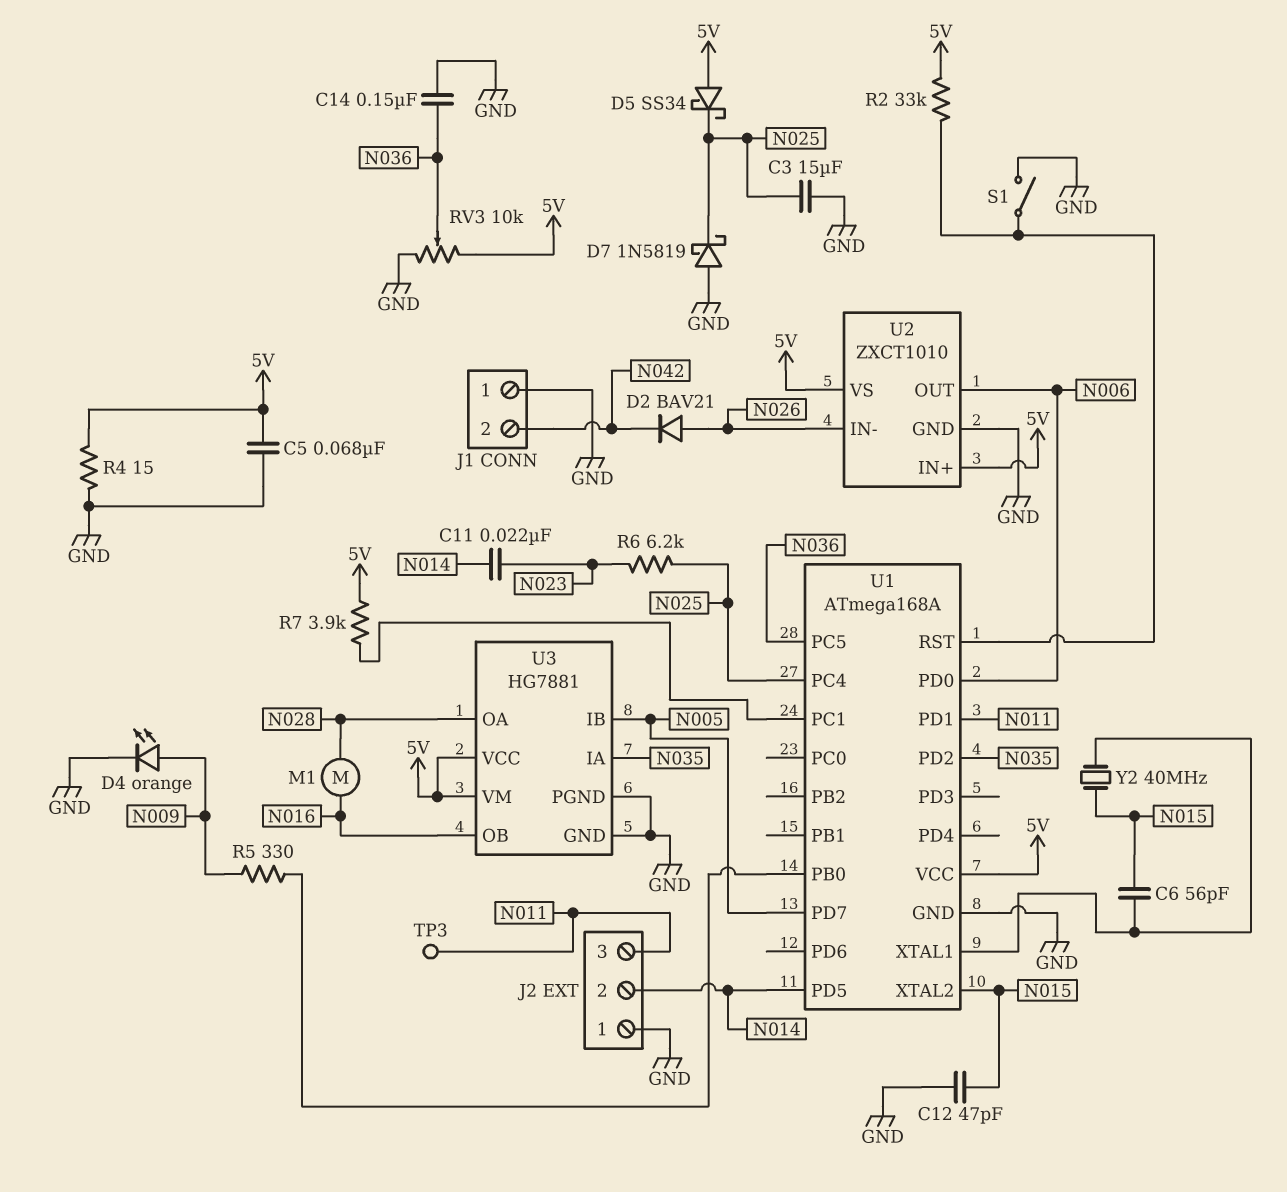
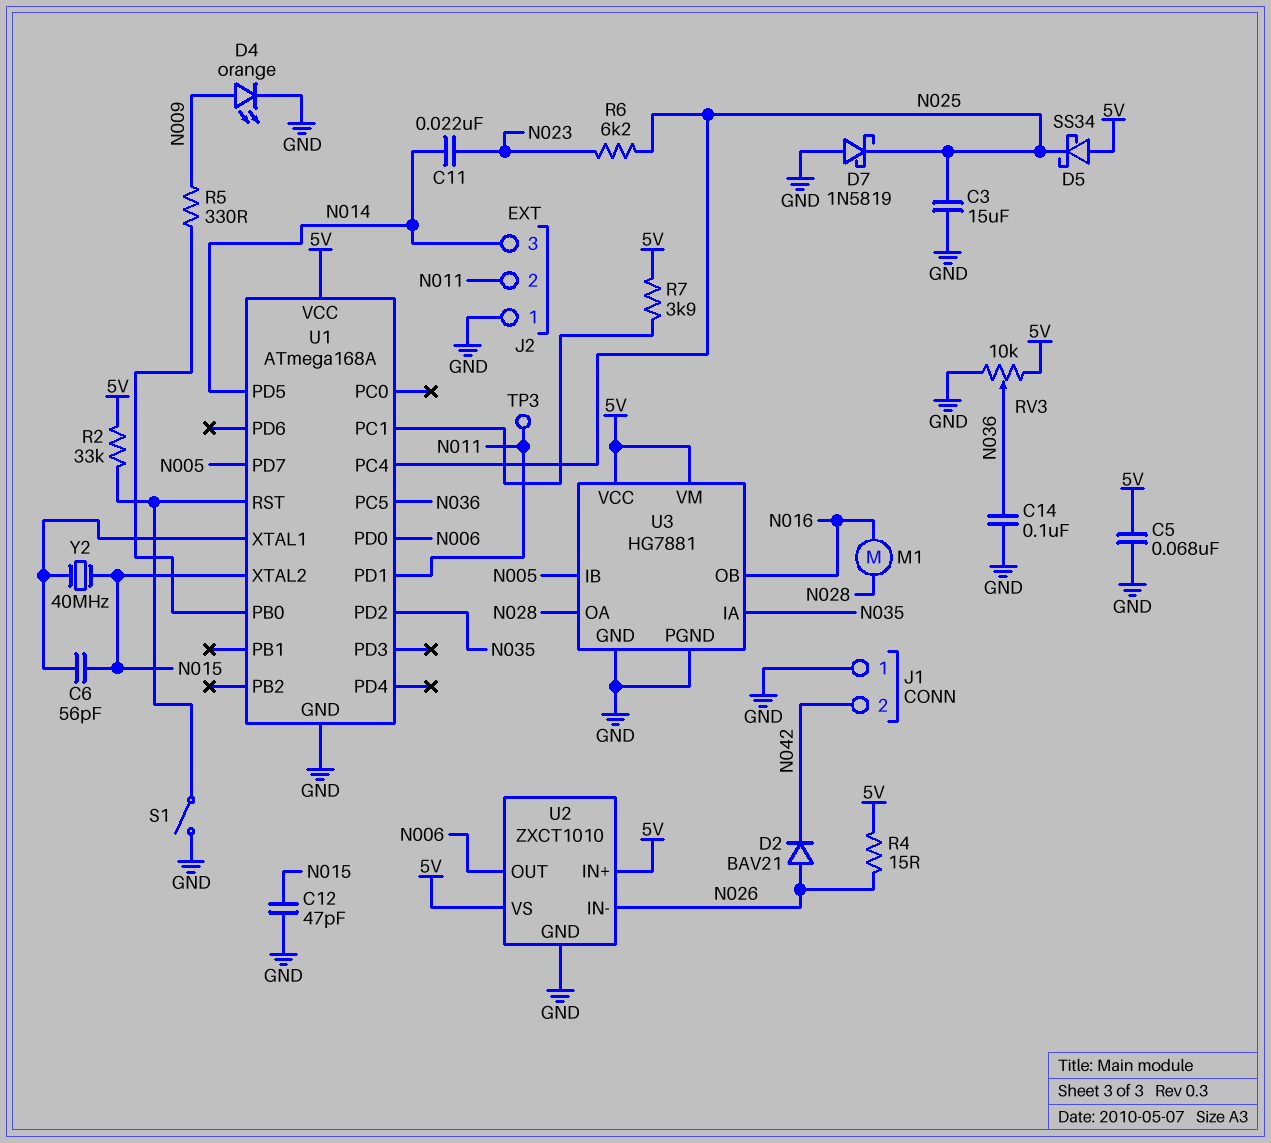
C14: 150nF (GND, N036) -> 100nF (GND, N036)
J2 pin 2: N014 -> N011
J2 pin 3: N011 -> N014
R4: 15 (5V, GND) -> 15 (5V, N026)

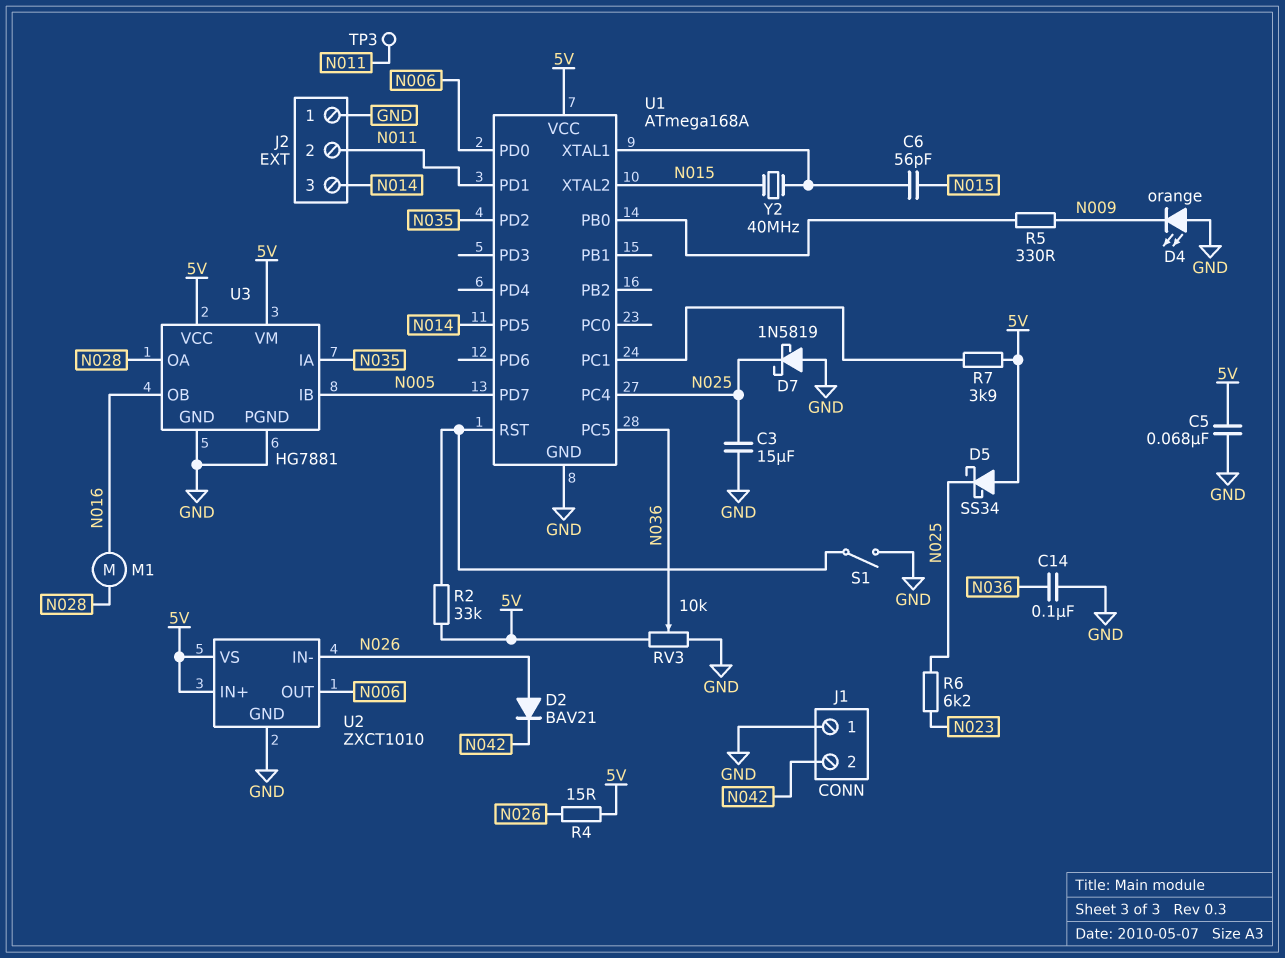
C11: 22nF (N014, N023) -> none
C12: 47pF (GND, N015) -> none
D4: LED orange (A N009, K GND) -> LED orange (A GND, K N009)

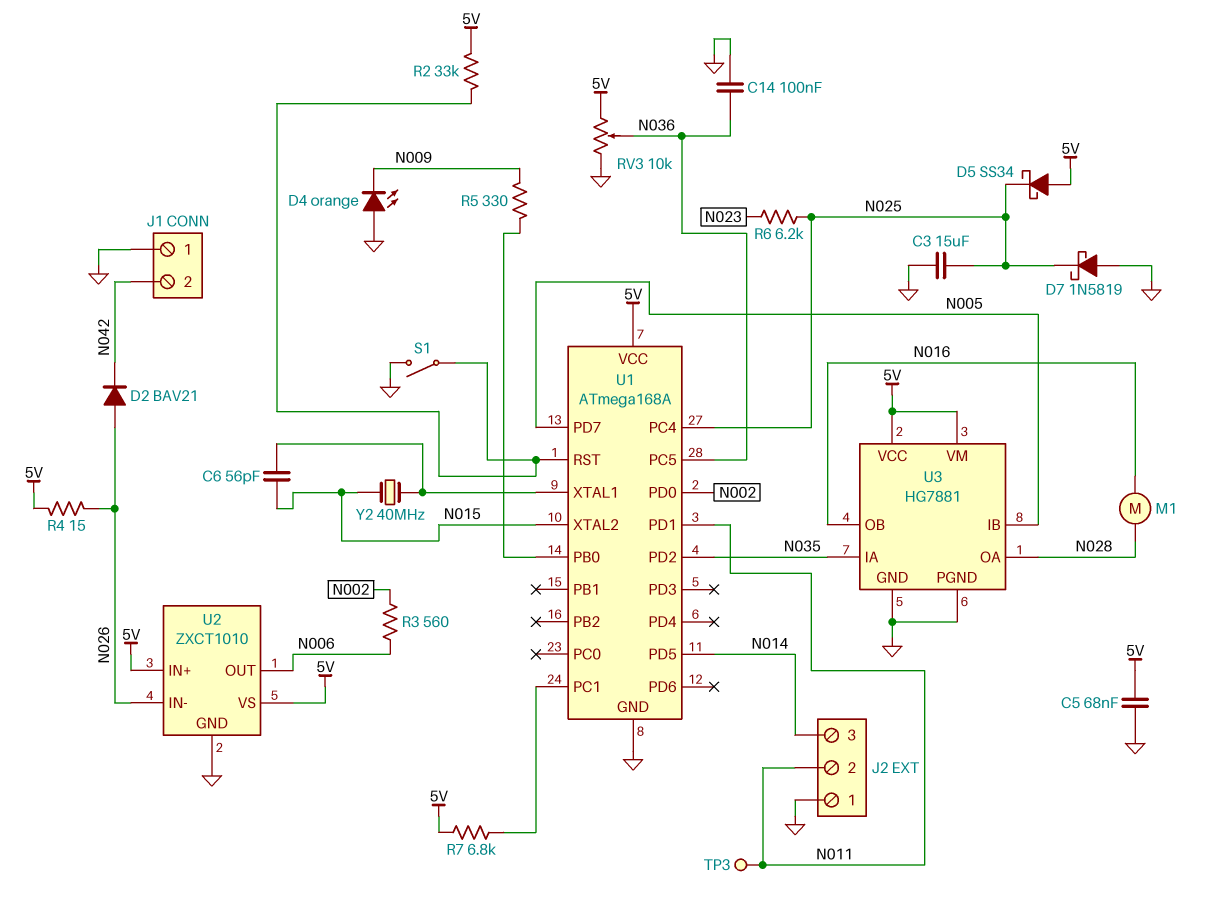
R3: none -> 560 (N002, N006)
R7: 3.9k (5V, U1/PC1) -> 6.8k (5V, U1/PC1)
U1 pin PD0: N006 -> N002

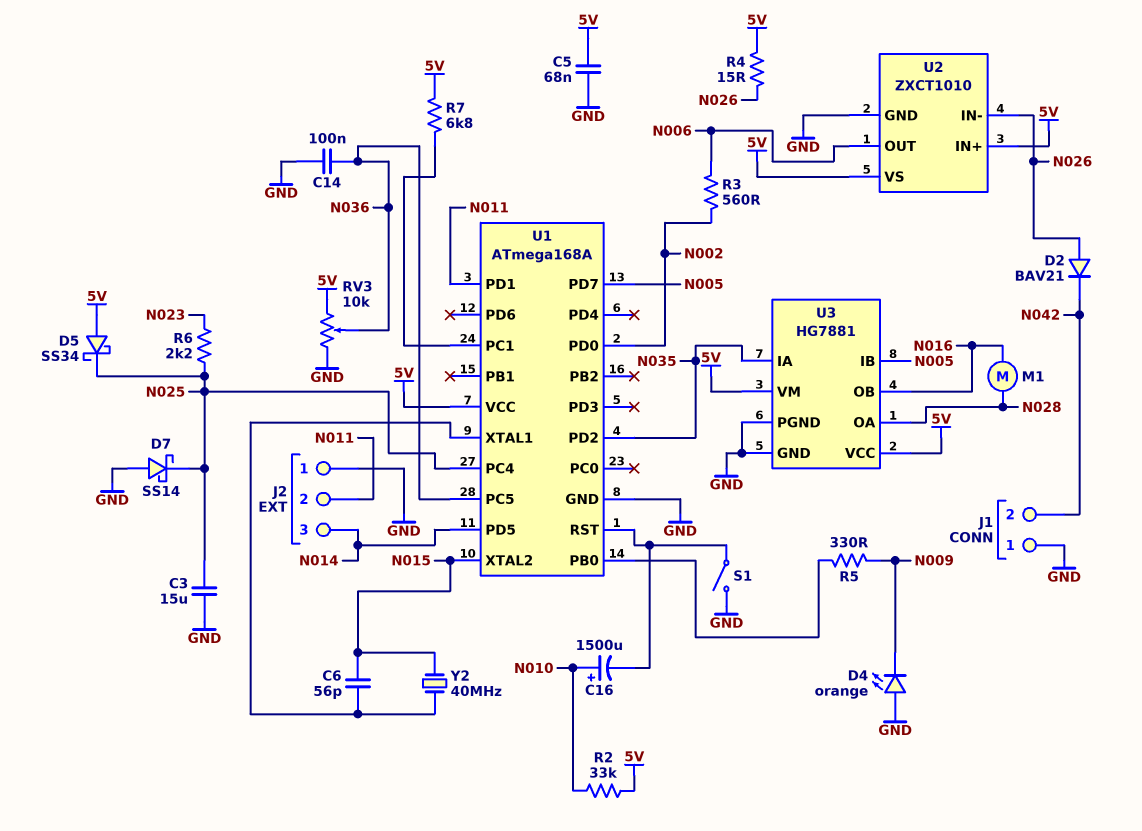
C16: none -> 1500uF (plus N010, minus U1/RST)
D7: schottky 1N5819 (A GND, K N025) -> schottky SS14 (A GND, K N025)
R2: 33k (5V, U1/RST) -> 33k (5V, N010)
R6: 6.2k (N023, N025) -> 2.2k (N023, N025)
TP3: test point (N011) -> none

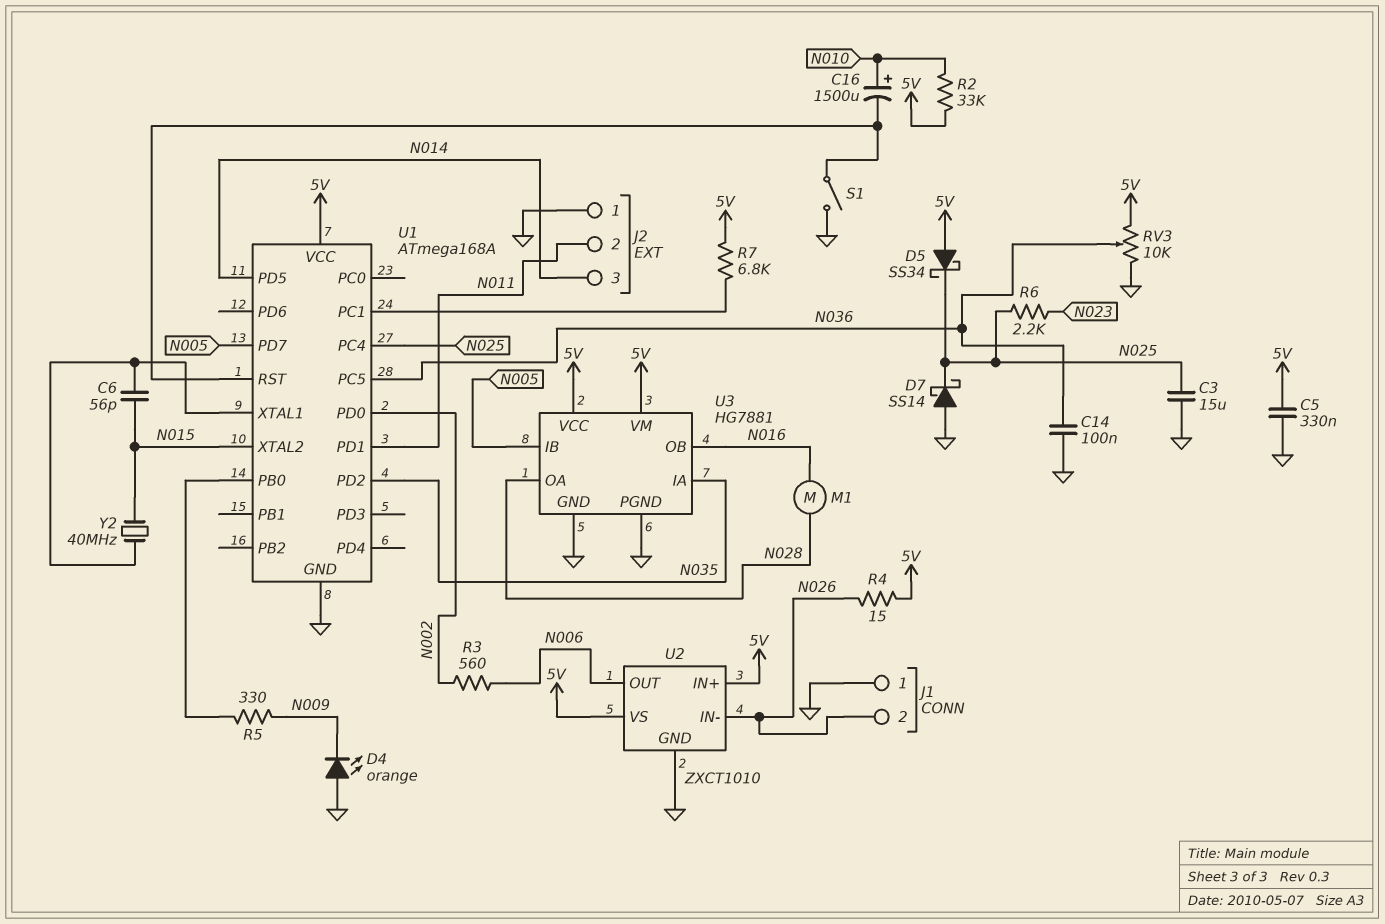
C5: 68nF (5V, GND) -> 330nF (5V, GND)
D2: diode BAV21 (A N026, K N042) -> none
J1 pin 2: N042 -> N026

